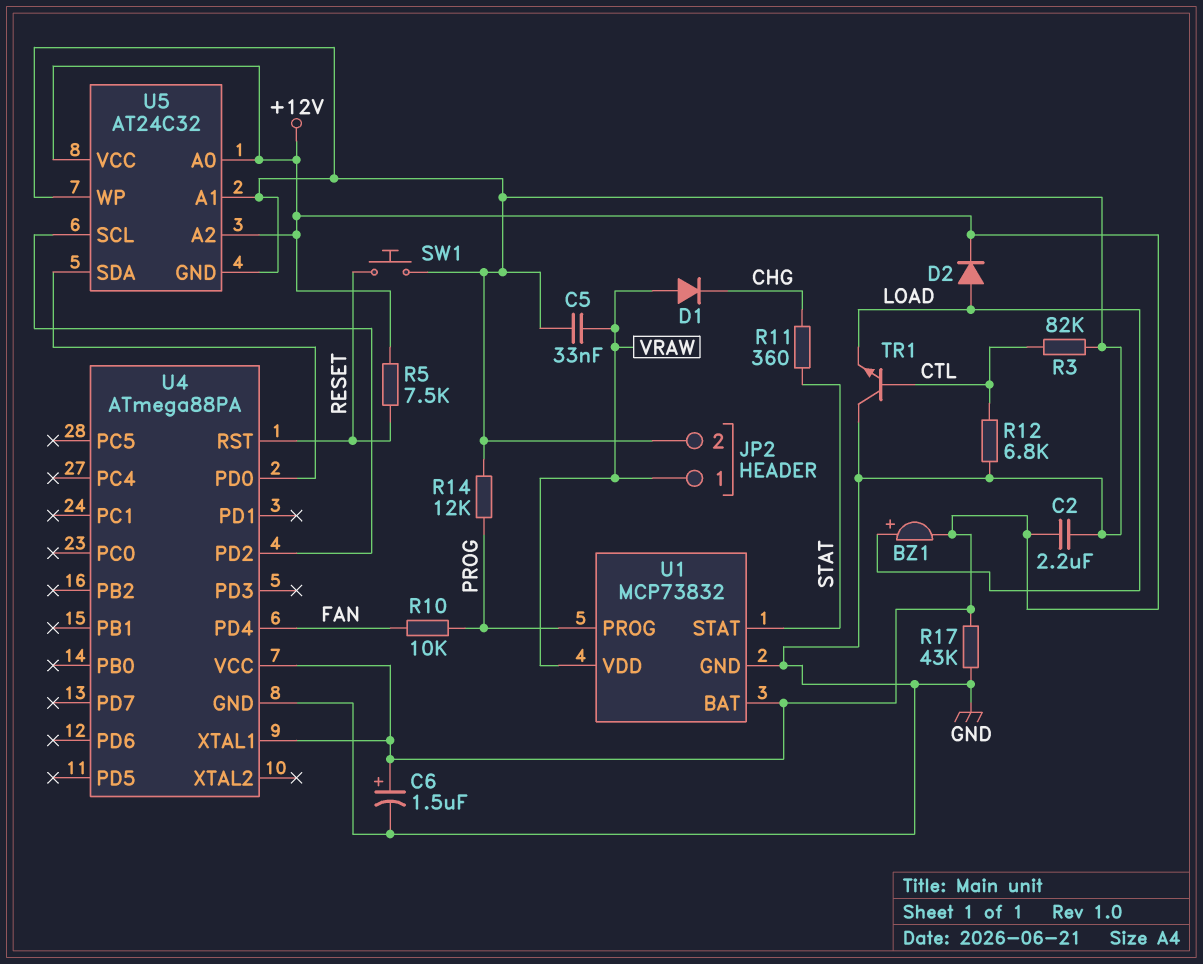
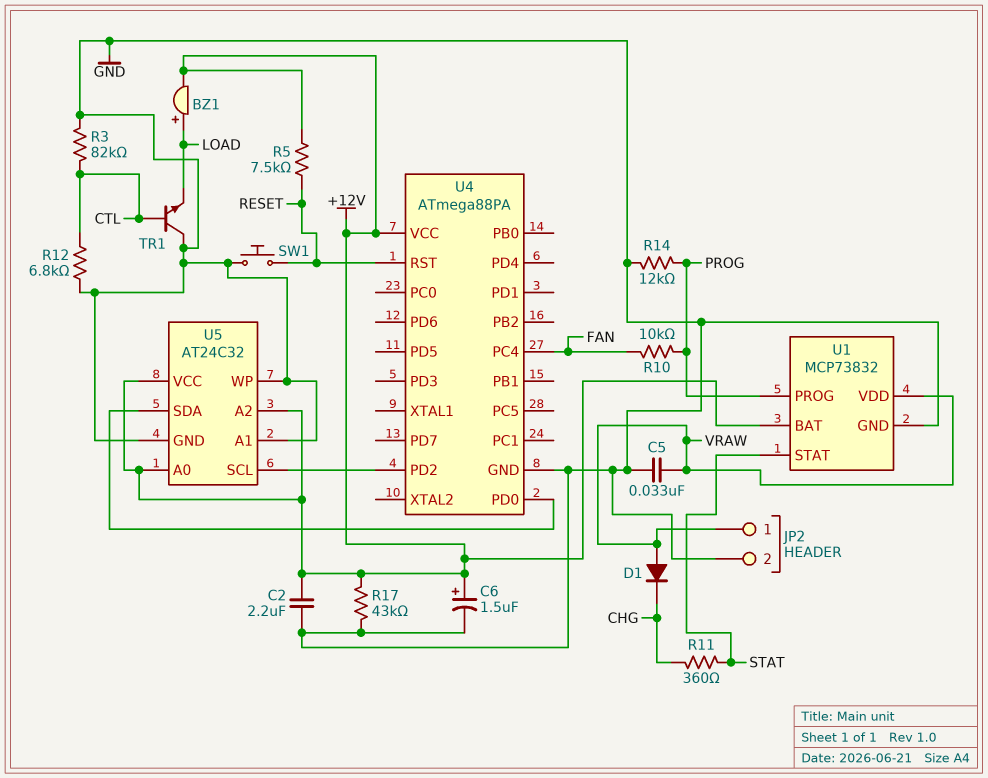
D2: diode (A LOAD, K +12V) -> none
U4 pin PC4: none -> FAN
U4 pin PD4: FAN -> none
U4 pin XTAL1: +12V -> none

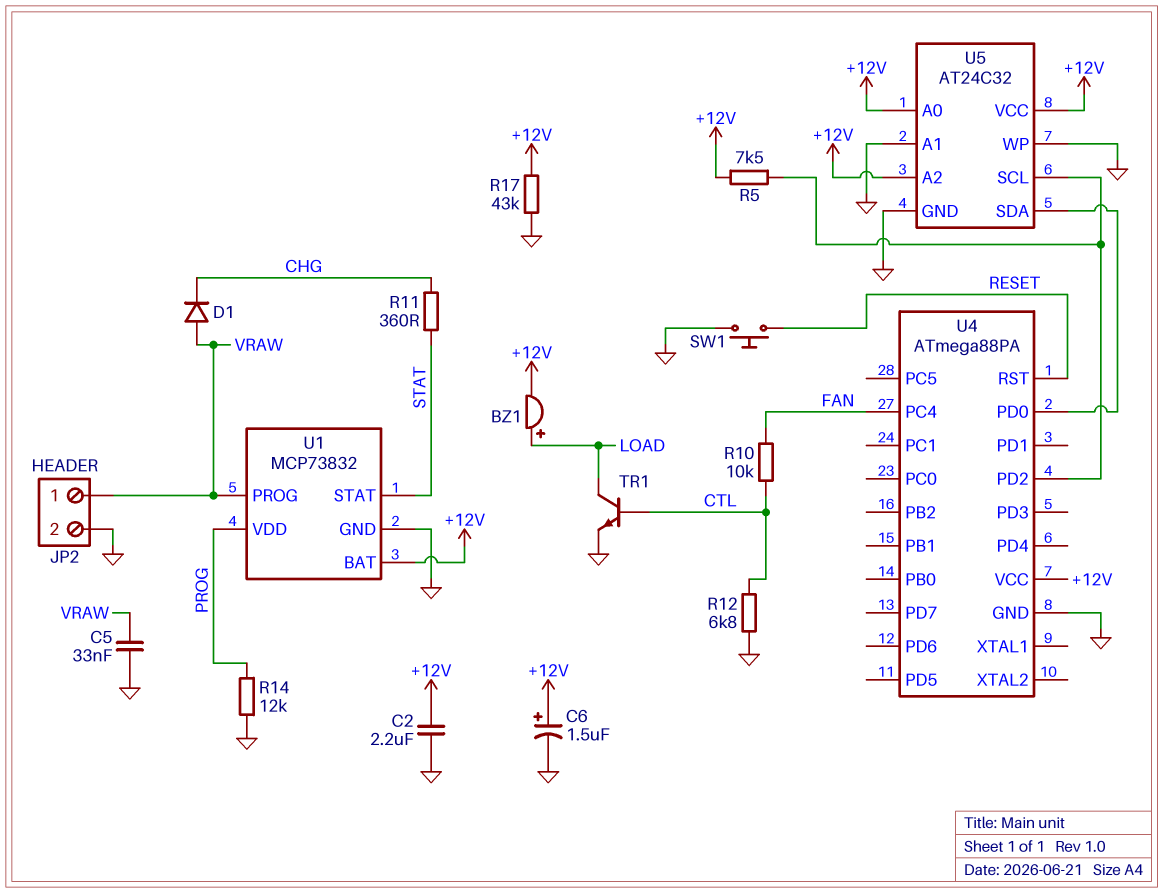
R3: 82k (CTL, GND) -> none
R5: 7.5k (+12V, RESET) -> 7.5k (+12V, U4/PD2)
R10: 10k (FAN, PROG) -> 10k (CTL, FAN)
TR1: NPN (B CTL, C GND, E LOAD) -> NPN (B CTL, C LOAD, E GND)
U1 pin PROG: PROG -> VRAW
U1 pin VDD: VRAW -> PROG

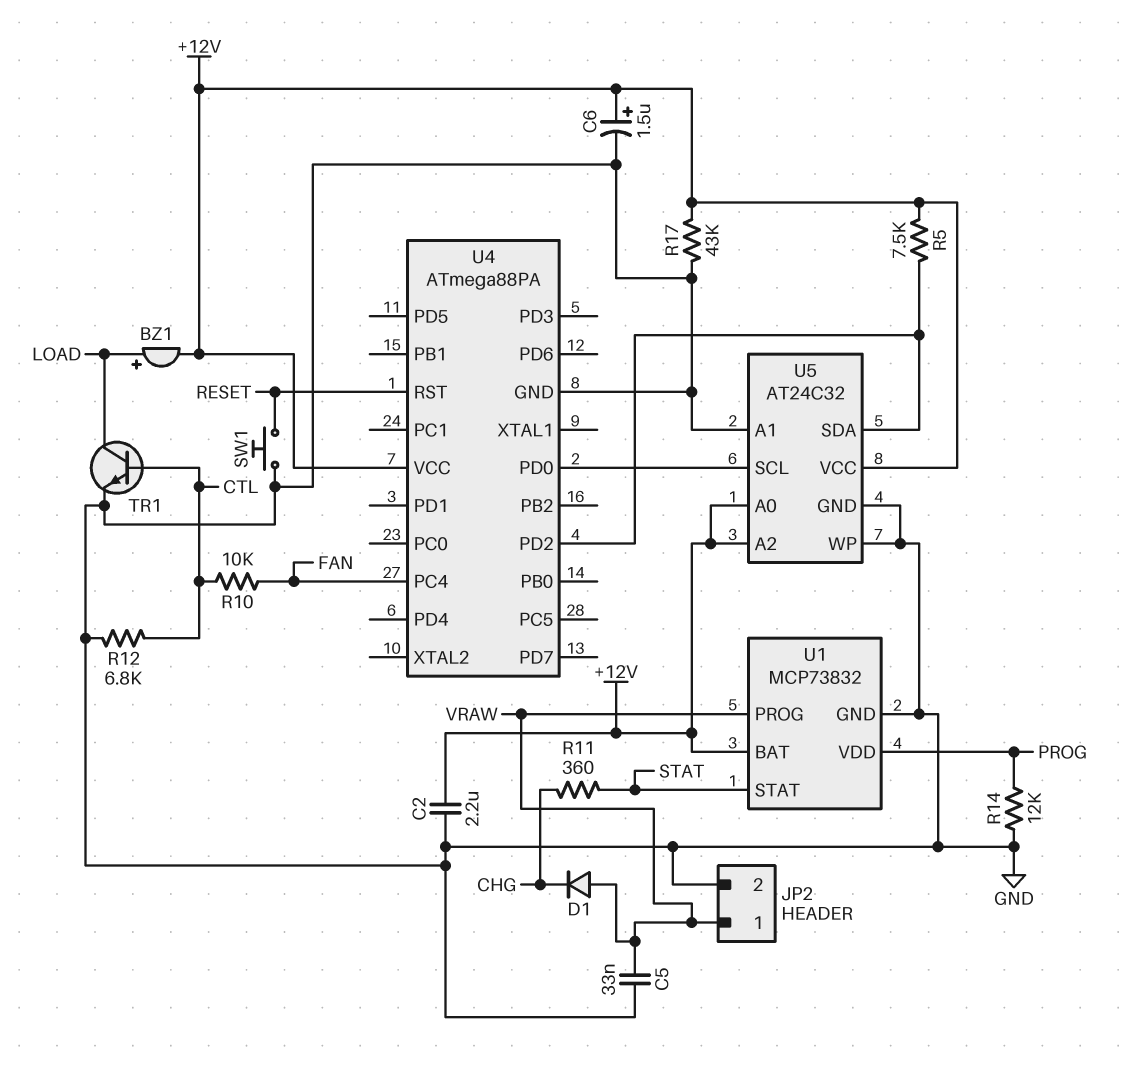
U5 pin SCL: U4/PD2 -> U4/PD0
U5 pin SDA: U4/PD0 -> U4/PD2

